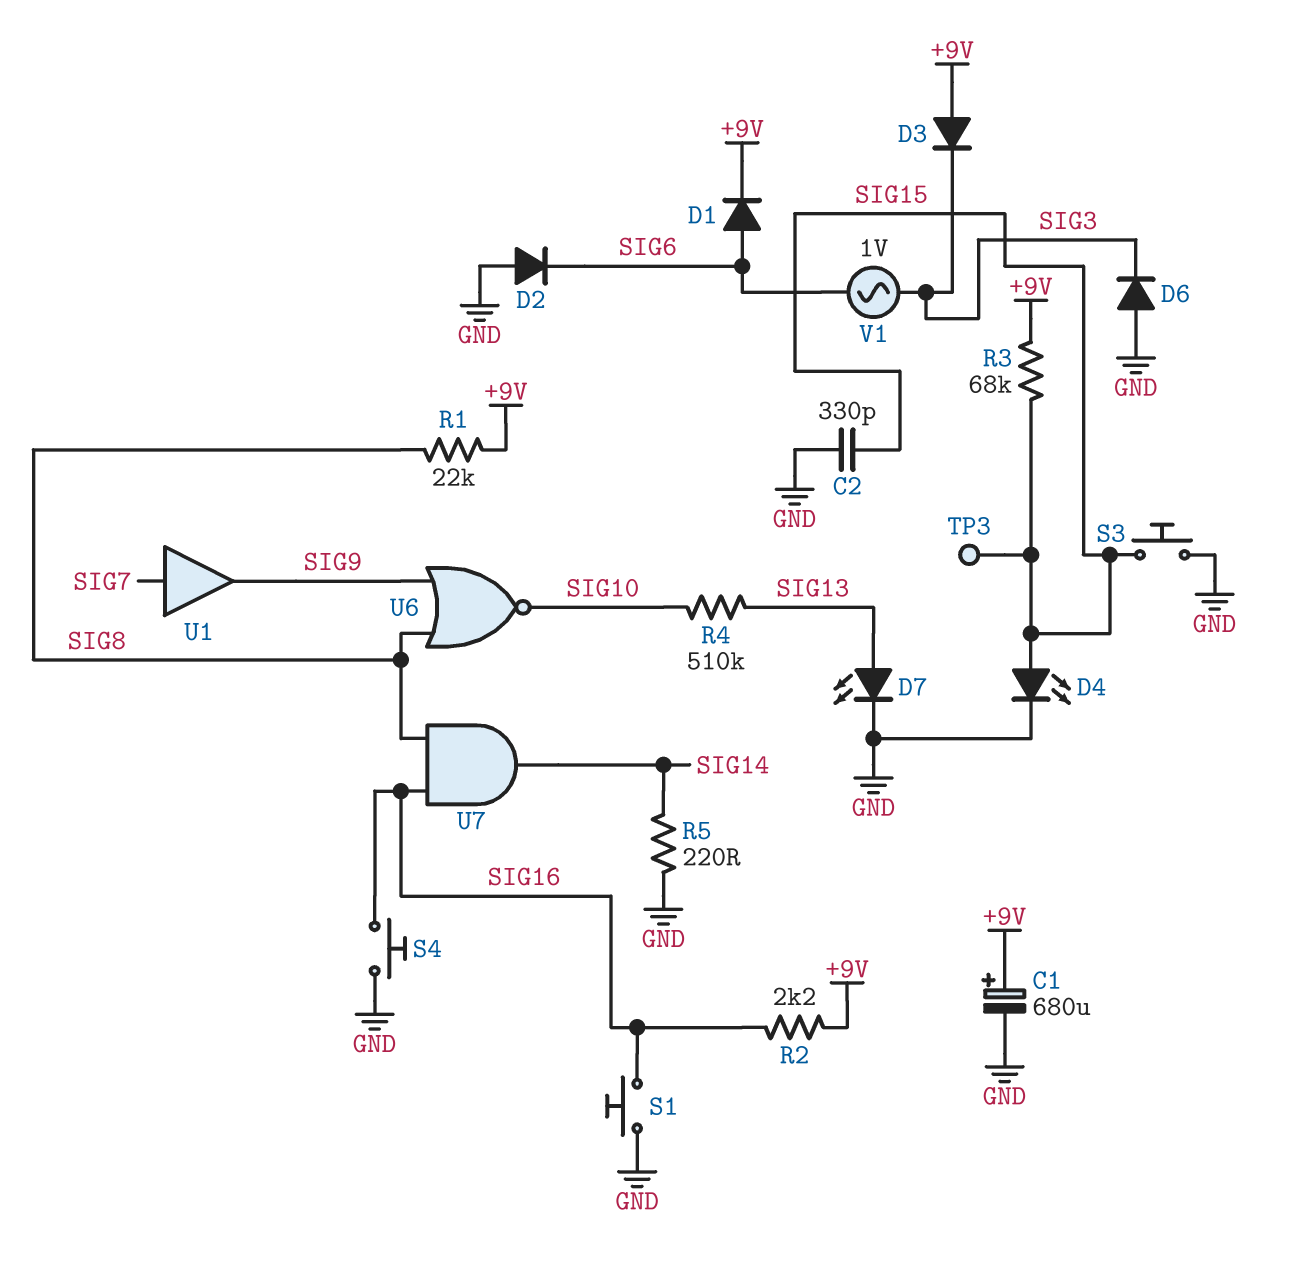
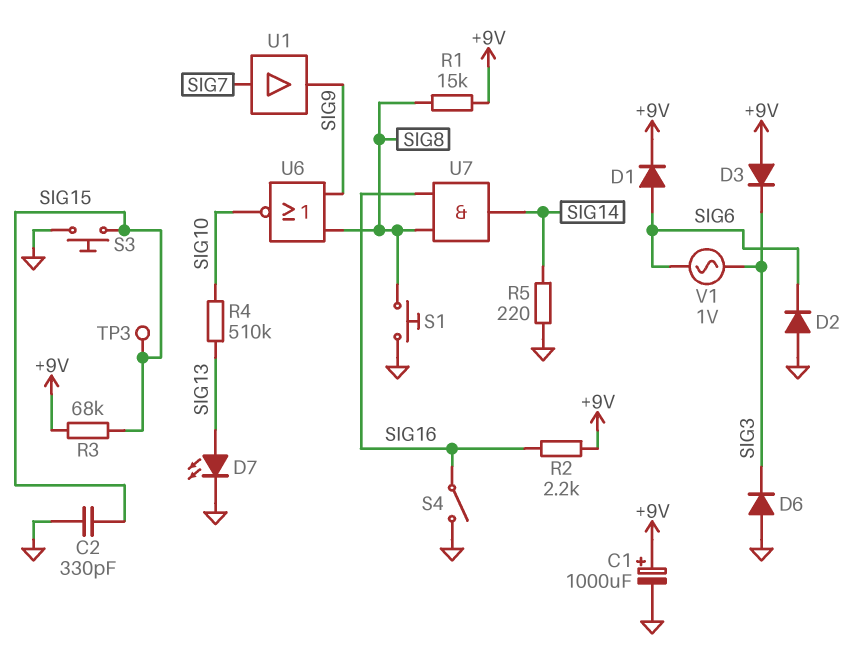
C1: 680uF (plus +9V, minus GND) -> 1000uF (plus +9V, minus GND)
D4: LED (A SIG15, K GND) -> none
R1: 22k (+9V, SIG8) -> 15k (+9V, SIG8)
S1: button (GND, SIG16) -> button (GND, SIG8)
S4: button (GND, SIG16) -> switch (GND, SIG16)

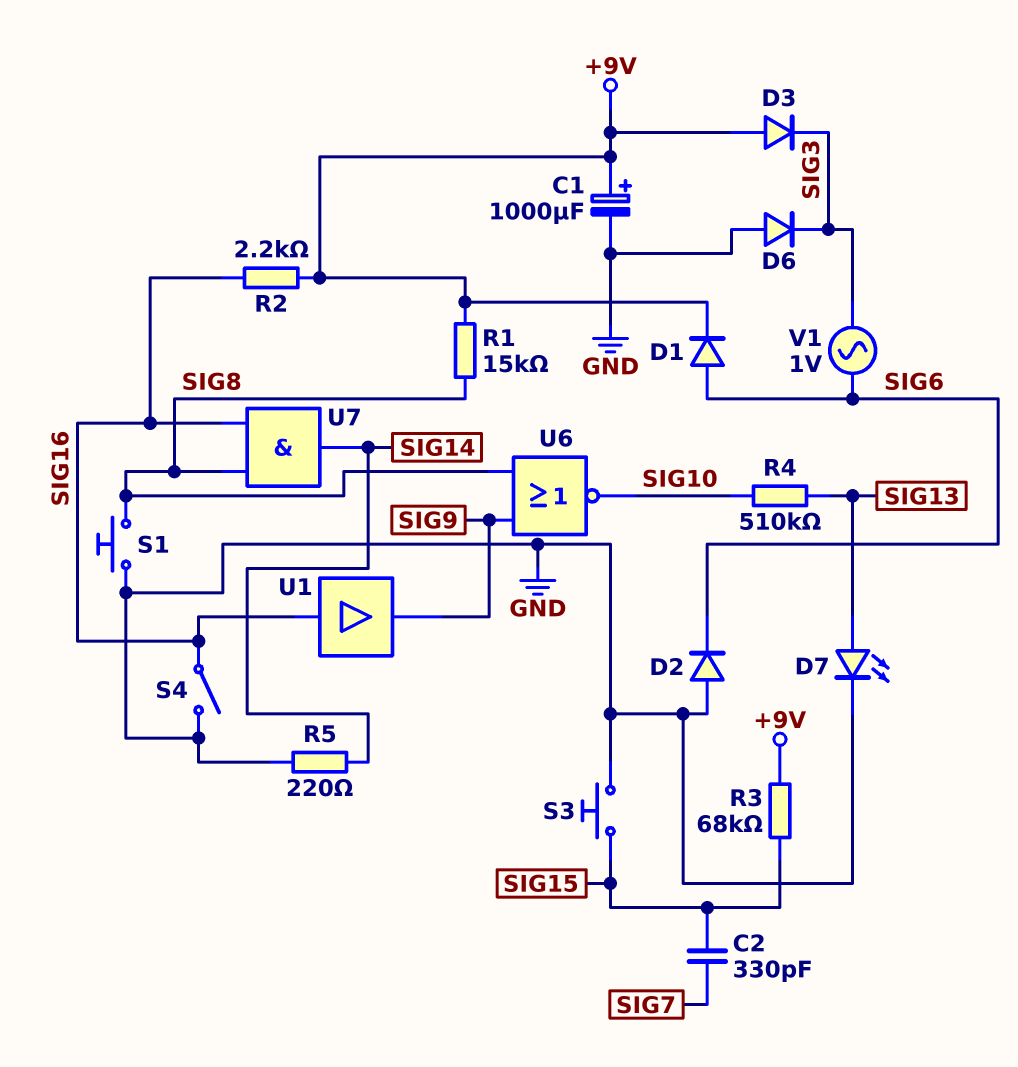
C2: 330pF (GND, SIG15) -> 330pF (SIG7, SIG15)
TP3: test point (SIG15) -> none
U1: buffer (in SIG7, out SIG9) -> buffer (in SIG16, out SIG9)

